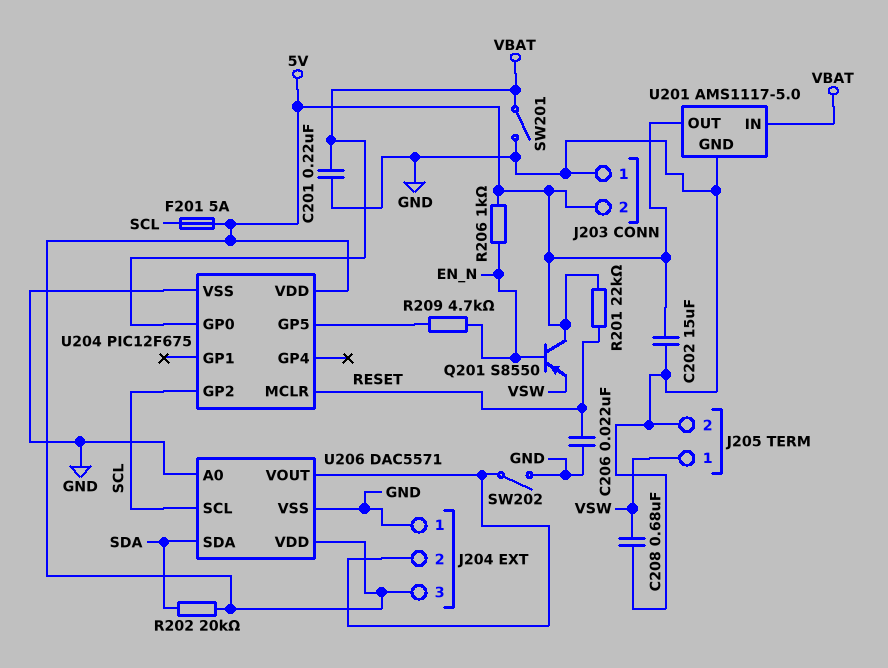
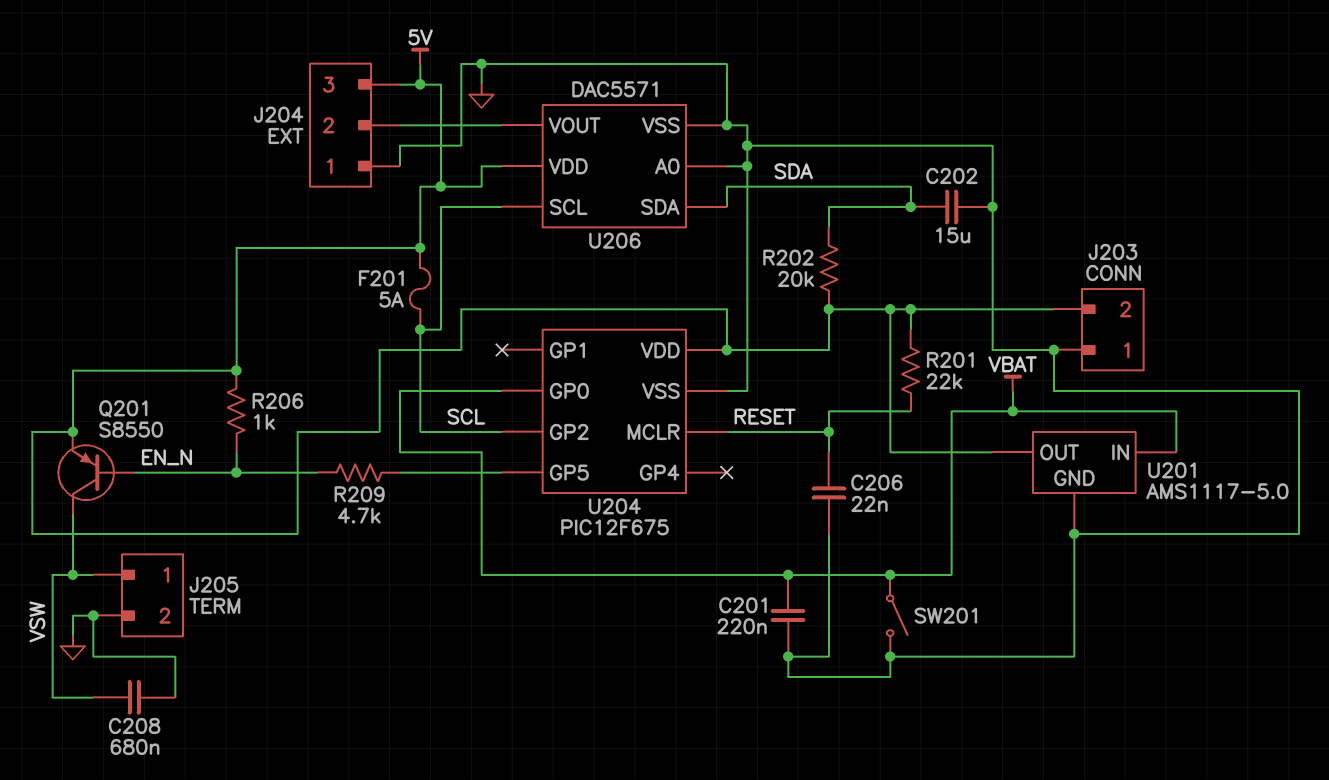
C202: 15uF (5V, GND) -> 15uF (GND, SDA)
Q201: PNP S8550 (B EN_N, C 5V, E VSW) -> PNP S8550 (B EN_N, C VSW, E 5V)
SW202: switch (GND, J204/2) -> none

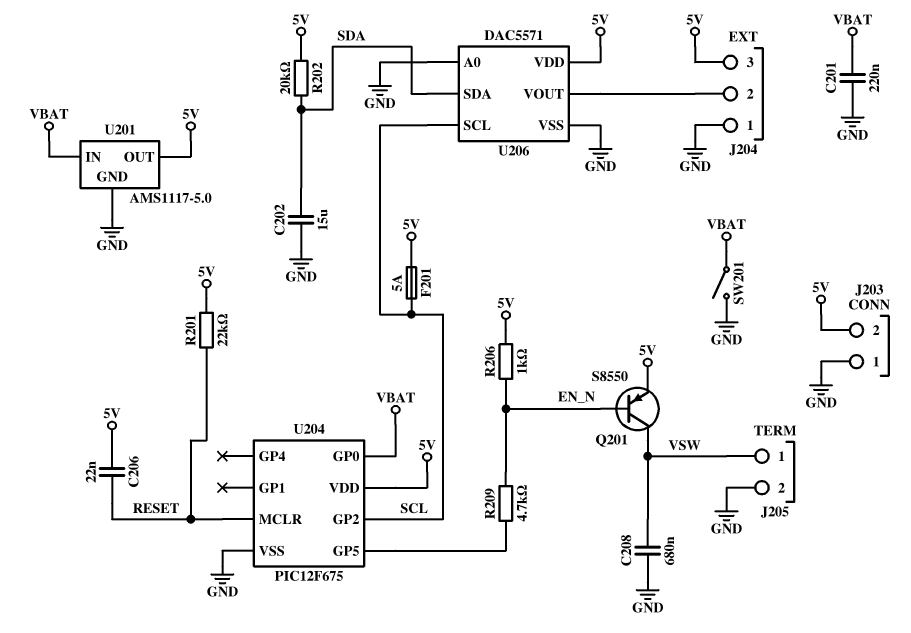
C206: 22nF (GND, RESET) -> 22nF (5V, RESET)

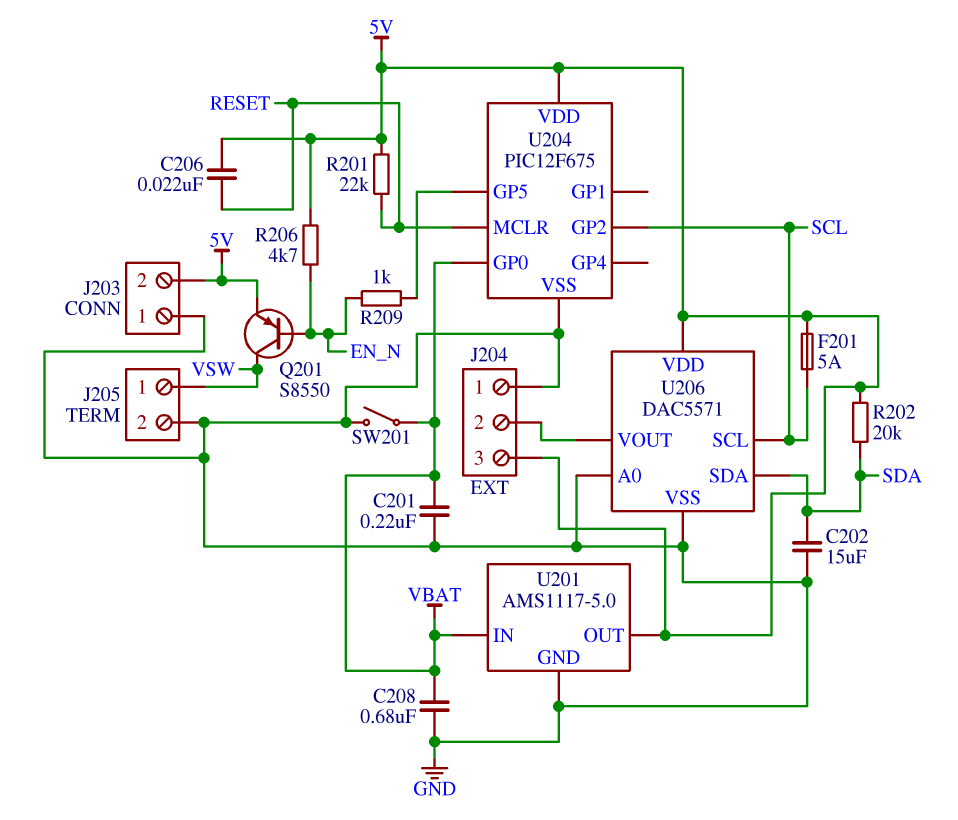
C208: 680nF (GND, VSW) -> 680nF (GND, VBAT)
R206: 1k (5V, EN_N) -> 4.7k (5V, EN_N)
R209: 4.7k (EN_N, U204/GP5) -> 1k (EN_N, U204/GP5)

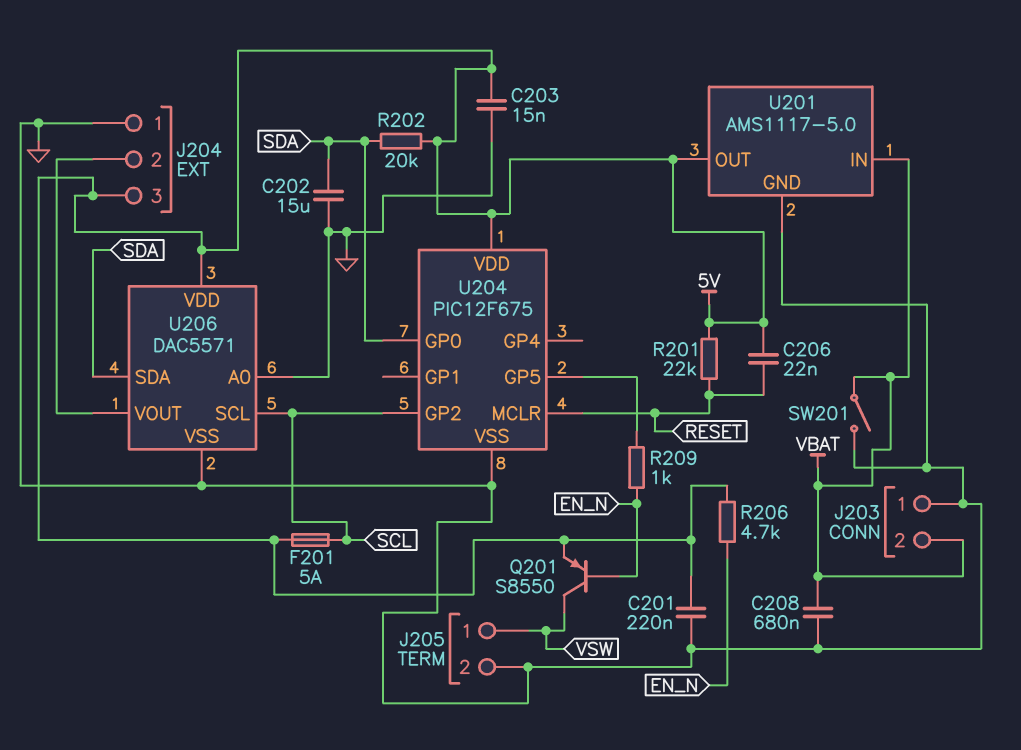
C201: 220nF (GND, VBAT) -> 220nF (5V, GND)
C203: none -> 15nF (5V, GND)
J203 pin 2: 5V -> VBAT
U204 pin GP0: VBAT -> SDA

